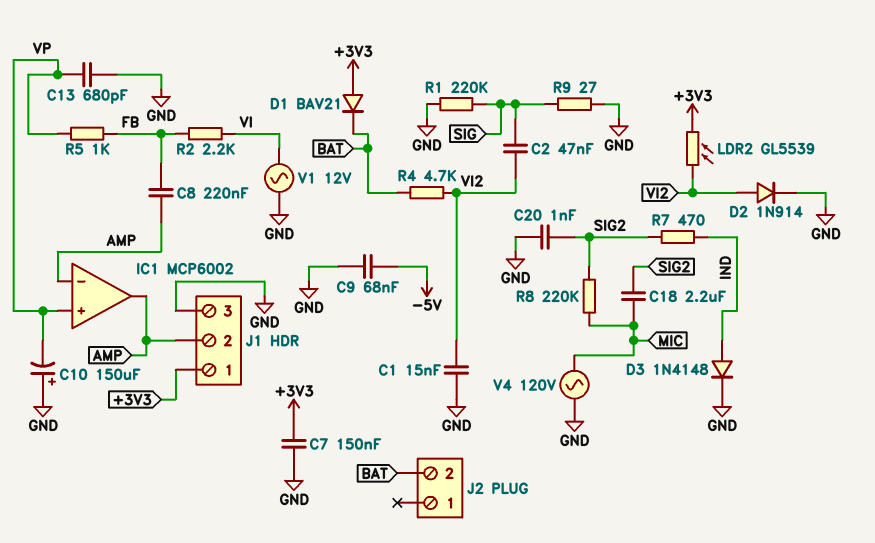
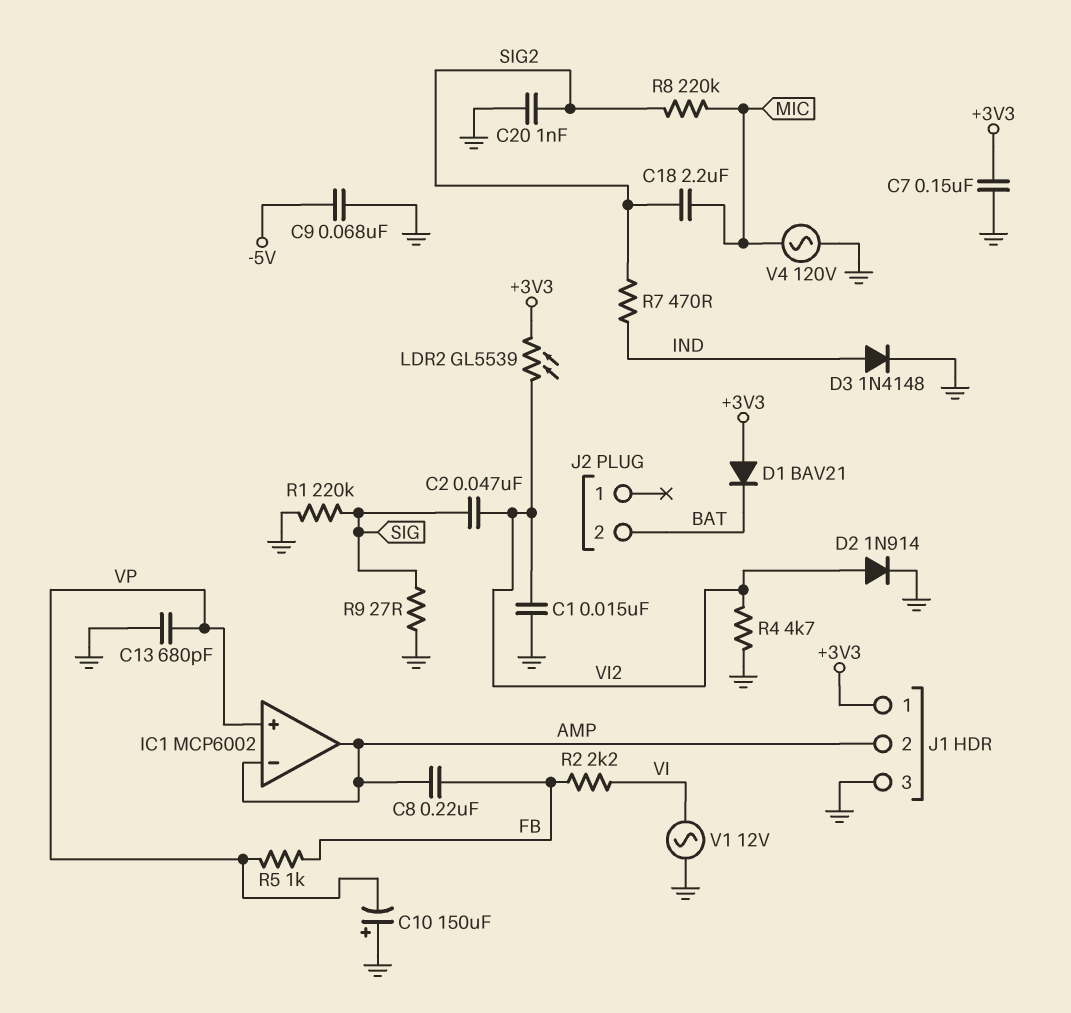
R4: 4.7k (BAT, VI2) -> 4.7k (GND, VI2)

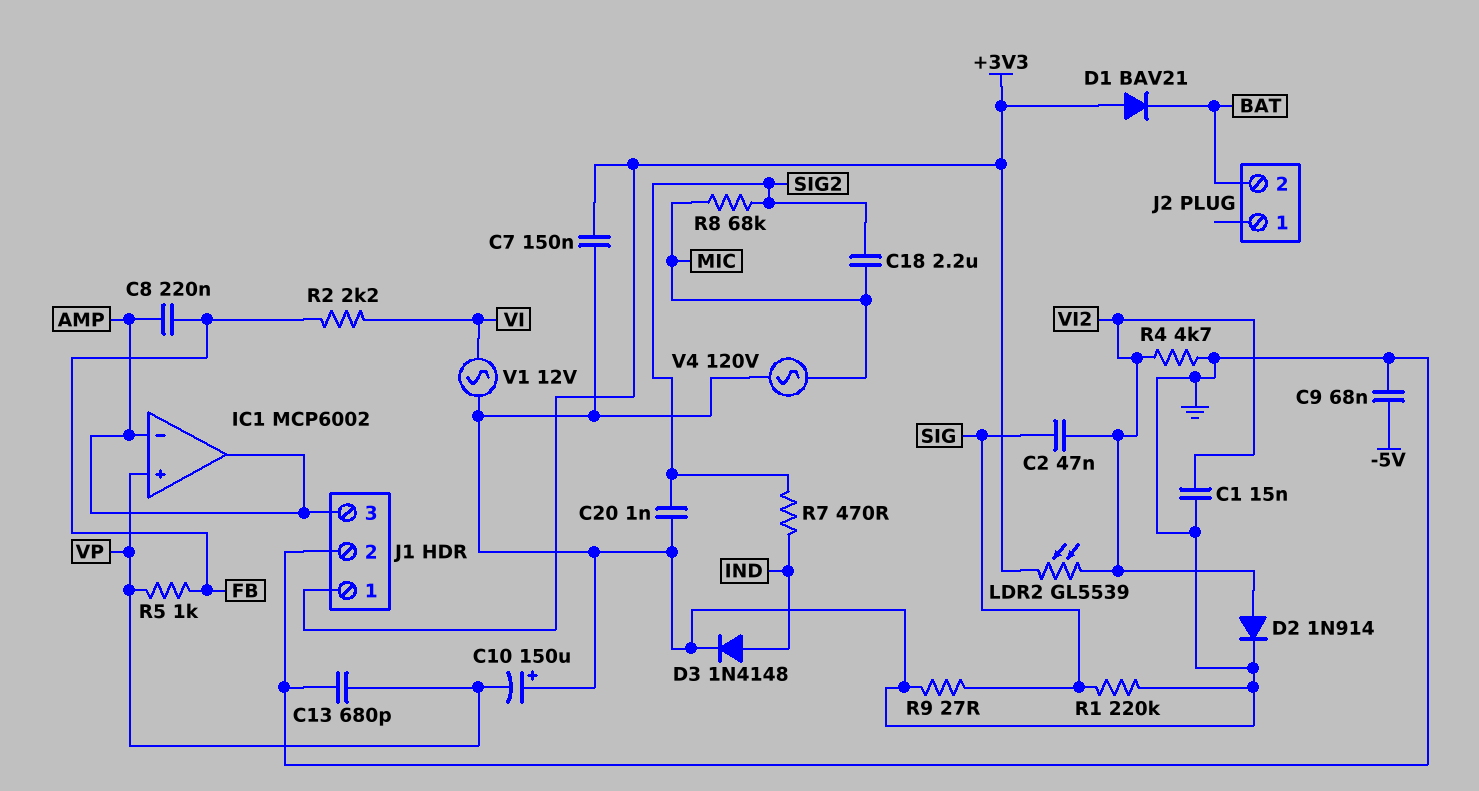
J1 pin 2: AMP -> GND
J1 pin 3: GND -> AMP
R8: 220k (MIC, SIG2) -> 68k (MIC, SIG2)

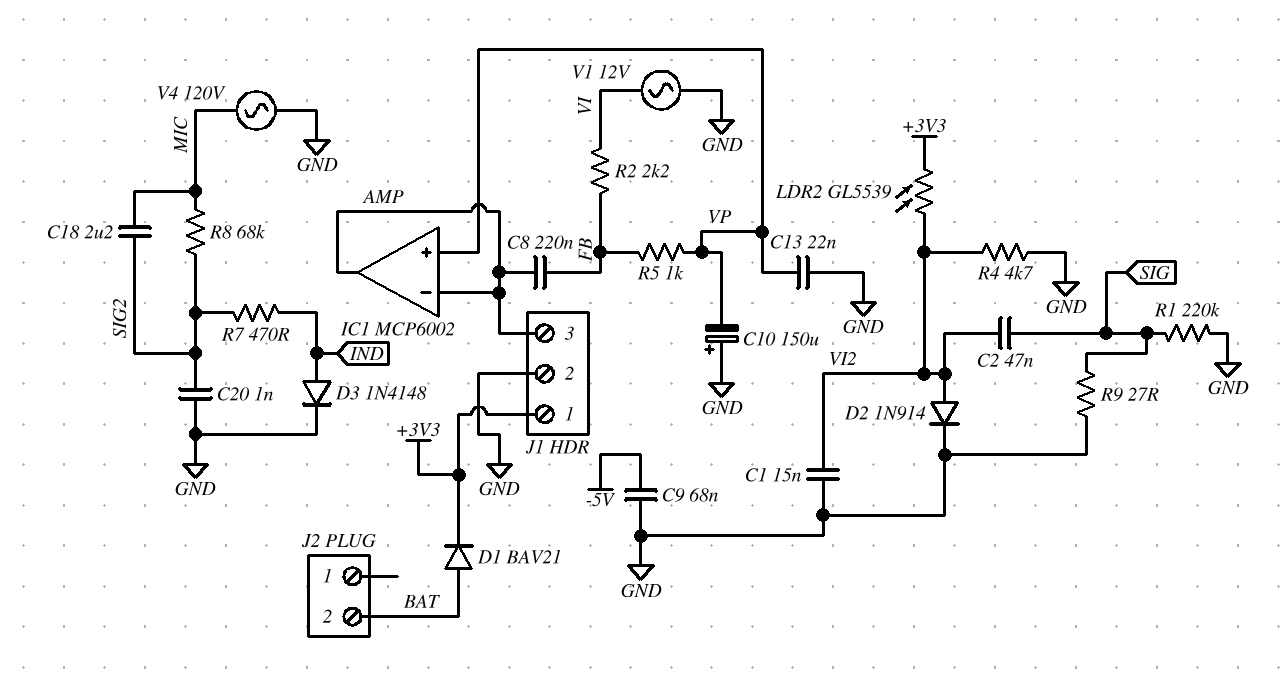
C7: 150nF (+3V3, GND) -> none
C13: 680pF (GND, VP) -> 22nF (GND, VP)
D1: diode BAV21 (A +3V3, K BAT) -> diode BAV21 (A BAT, K +3V3)

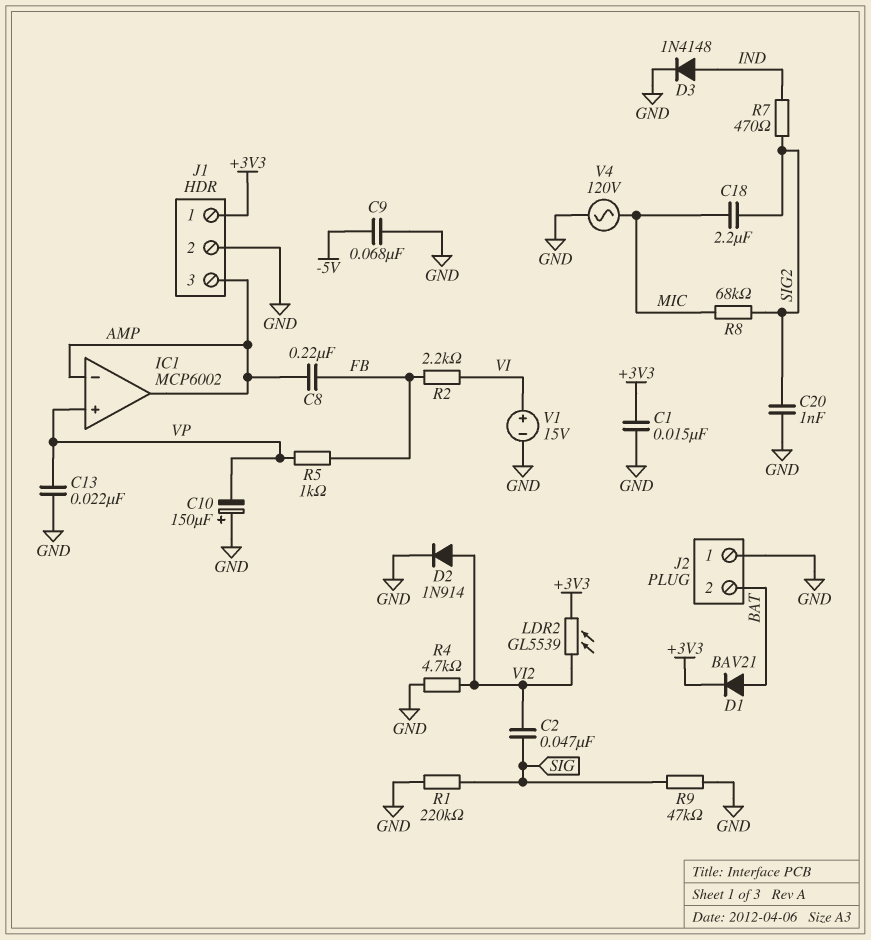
C1: 15nF (GND, VI2) -> 15nF (+3V3, GND)
J2 pin 1: none -> GND
R9: 27 (GND, SIG) -> 47k (GND, SIG)
V1: AC 12V (GND, VI) -> 15V (plus VI, minus GND)

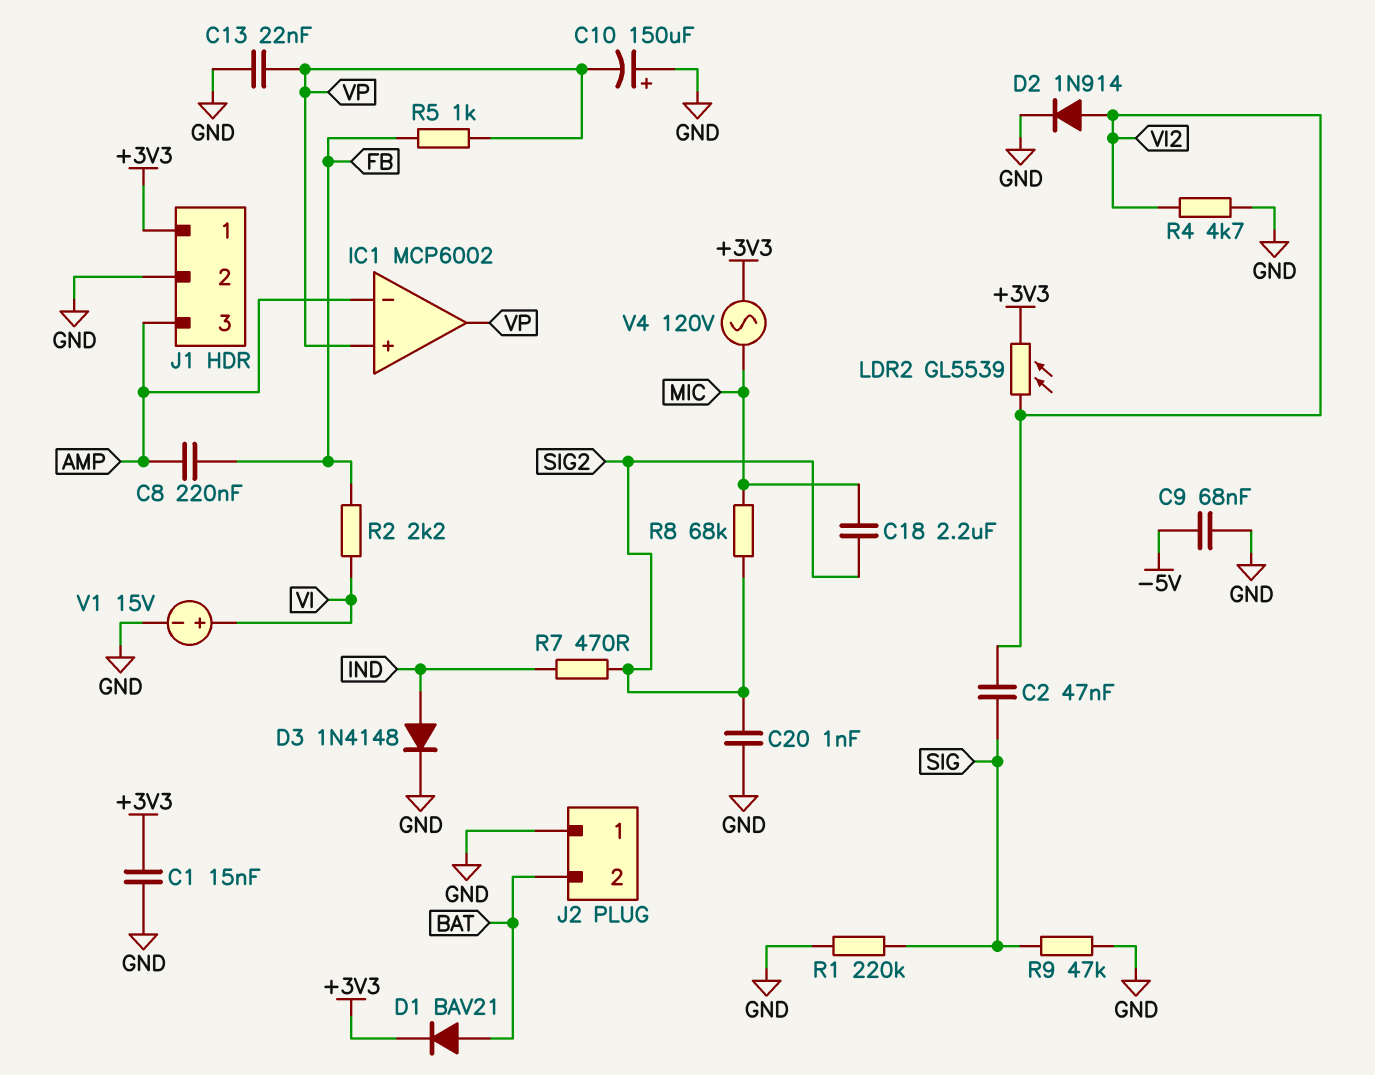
IC1 pin out: AMP -> VP
V4: AC 120V (GND, MIC) -> AC 120V (+3V3, MIC)

